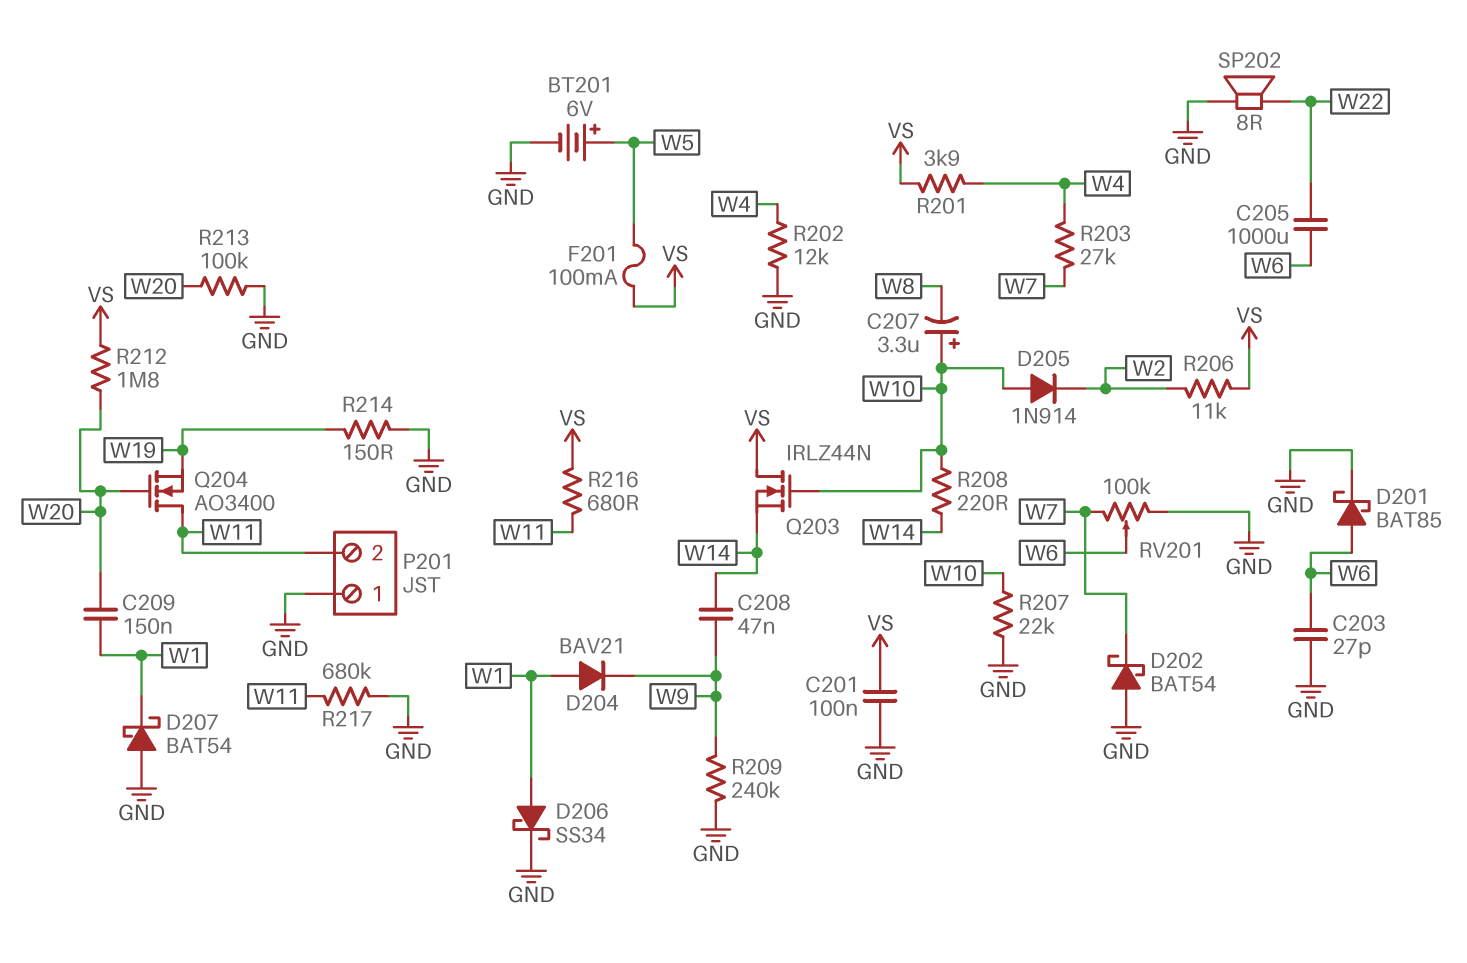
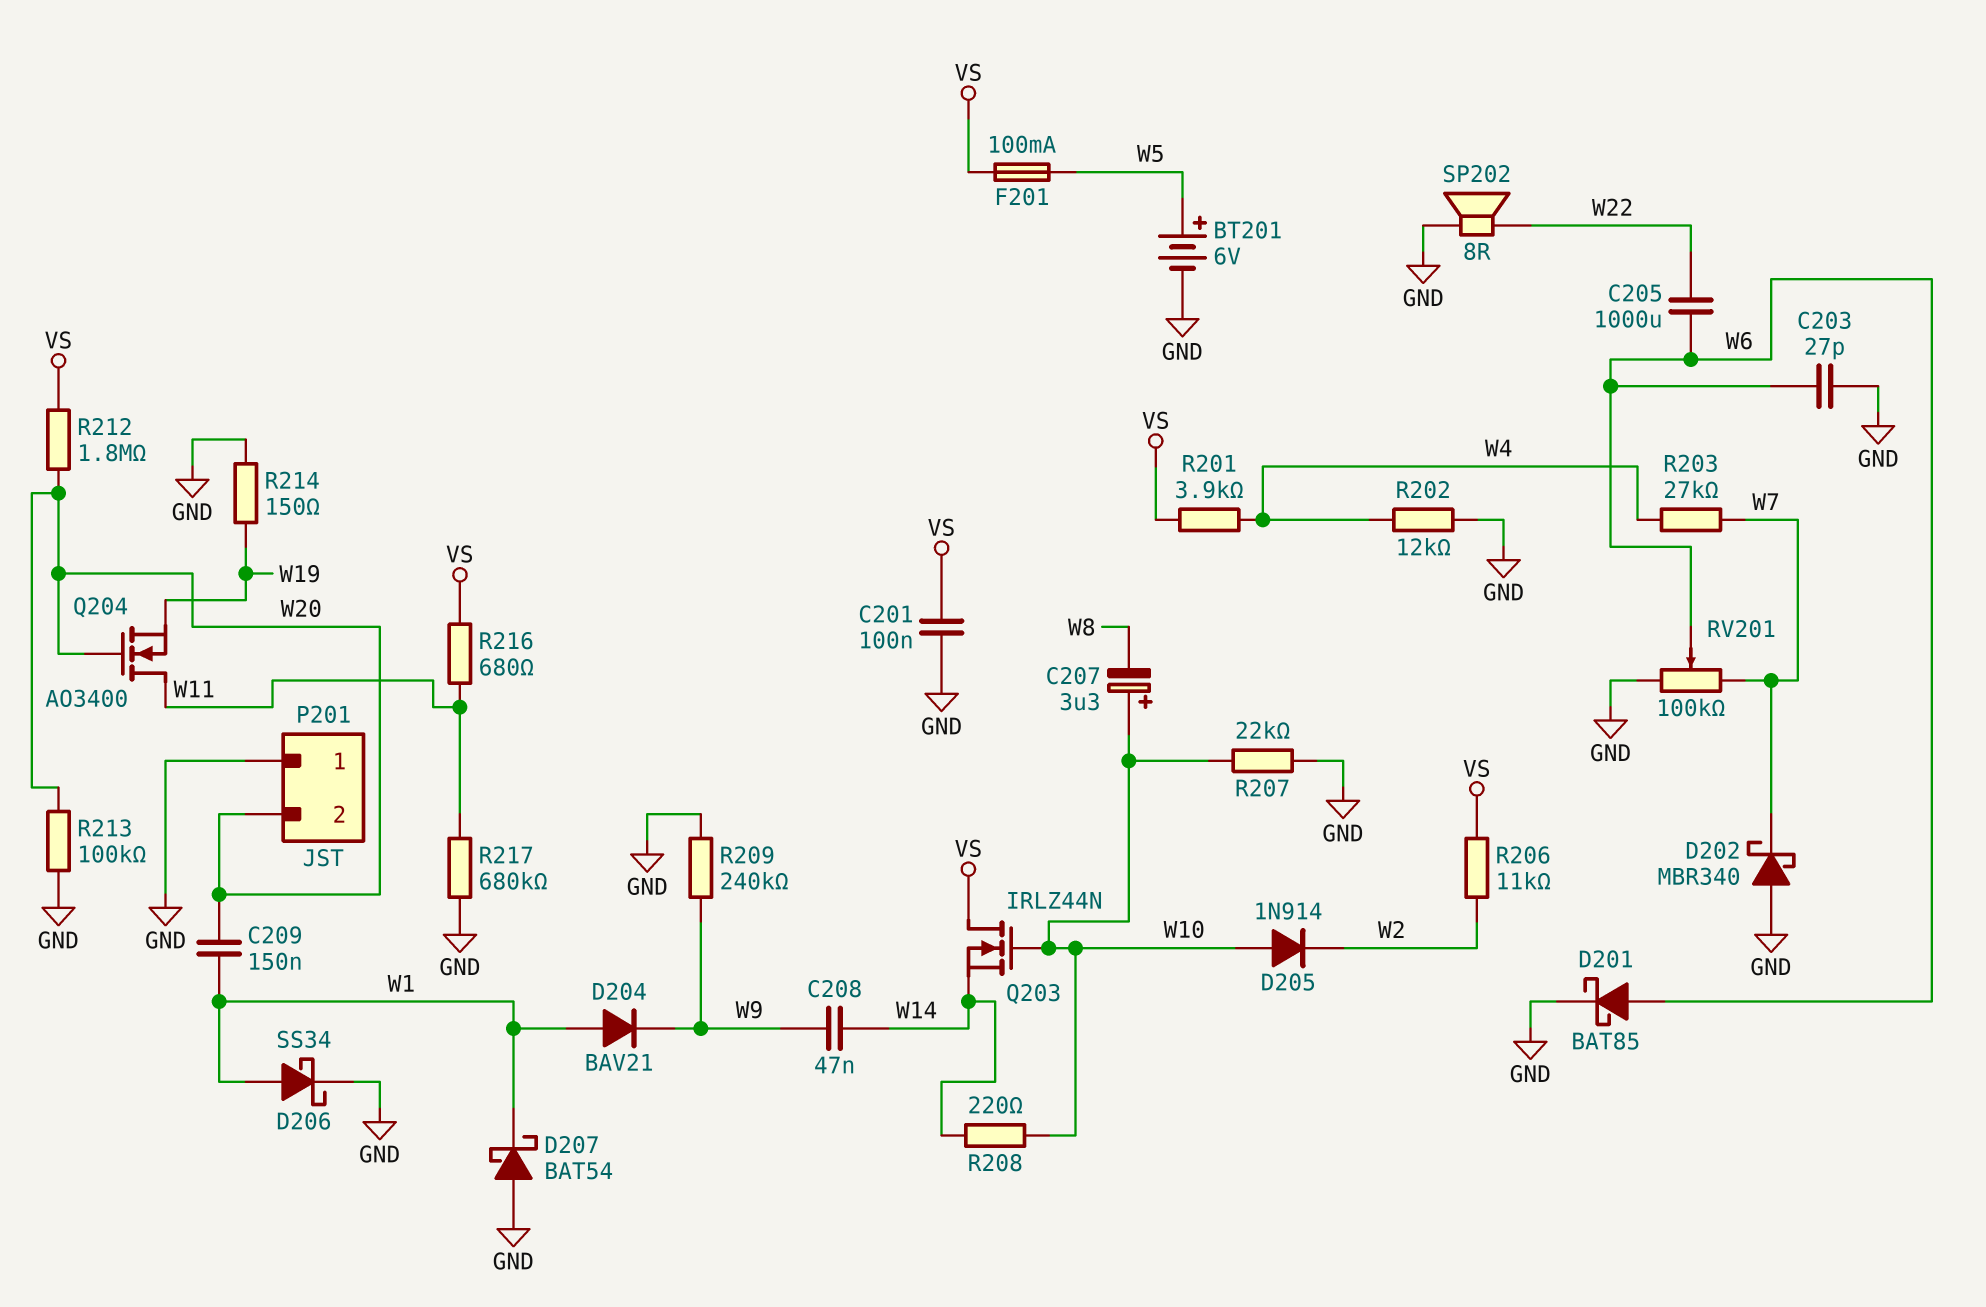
D202: schottky BAT54 (A GND, K W7) -> schottky MBR340 (A GND, K W7)
P201 pin 2: W11 -> W20

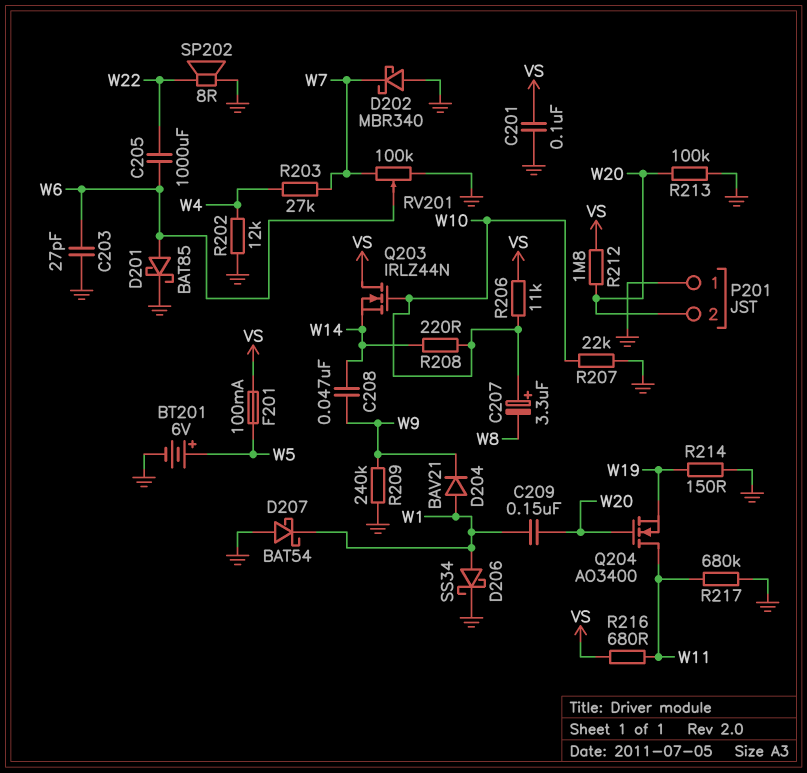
D205: diode 1N914 (A W10, K W2) -> none
R201: 3.9k (VS, W4) -> none
R206: 11k (VS, W2) -> 11k (VS, W10)

